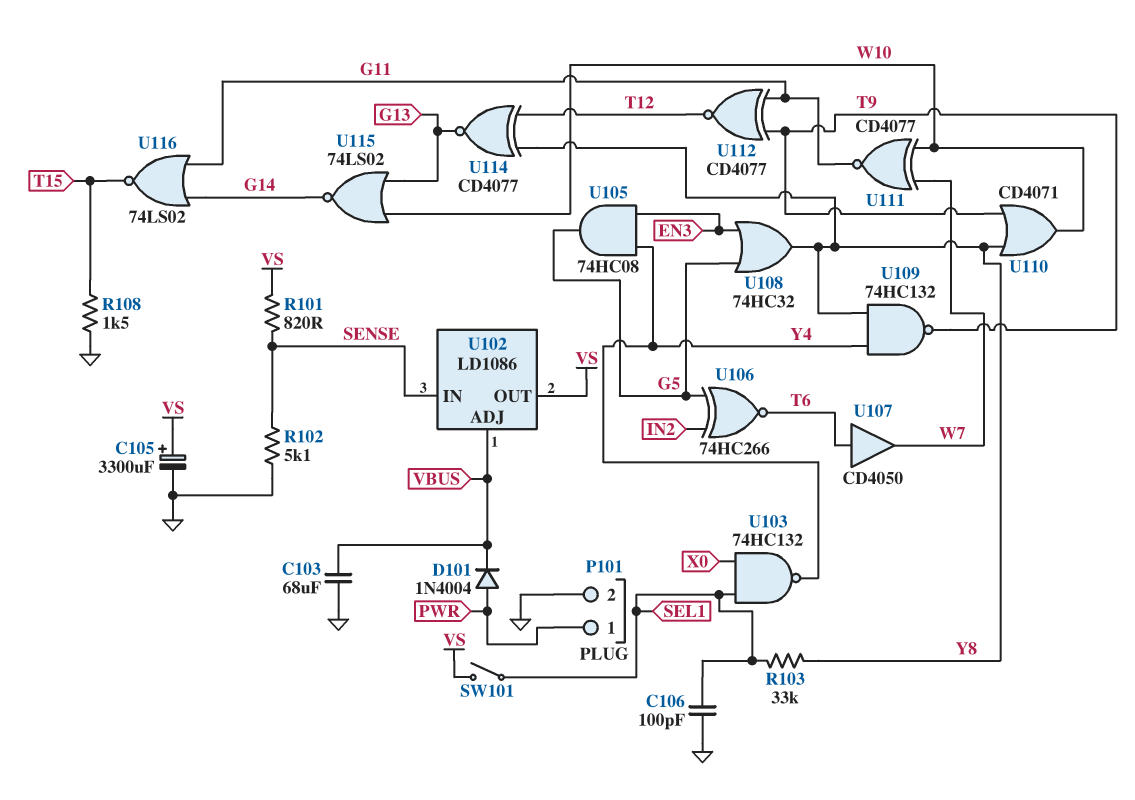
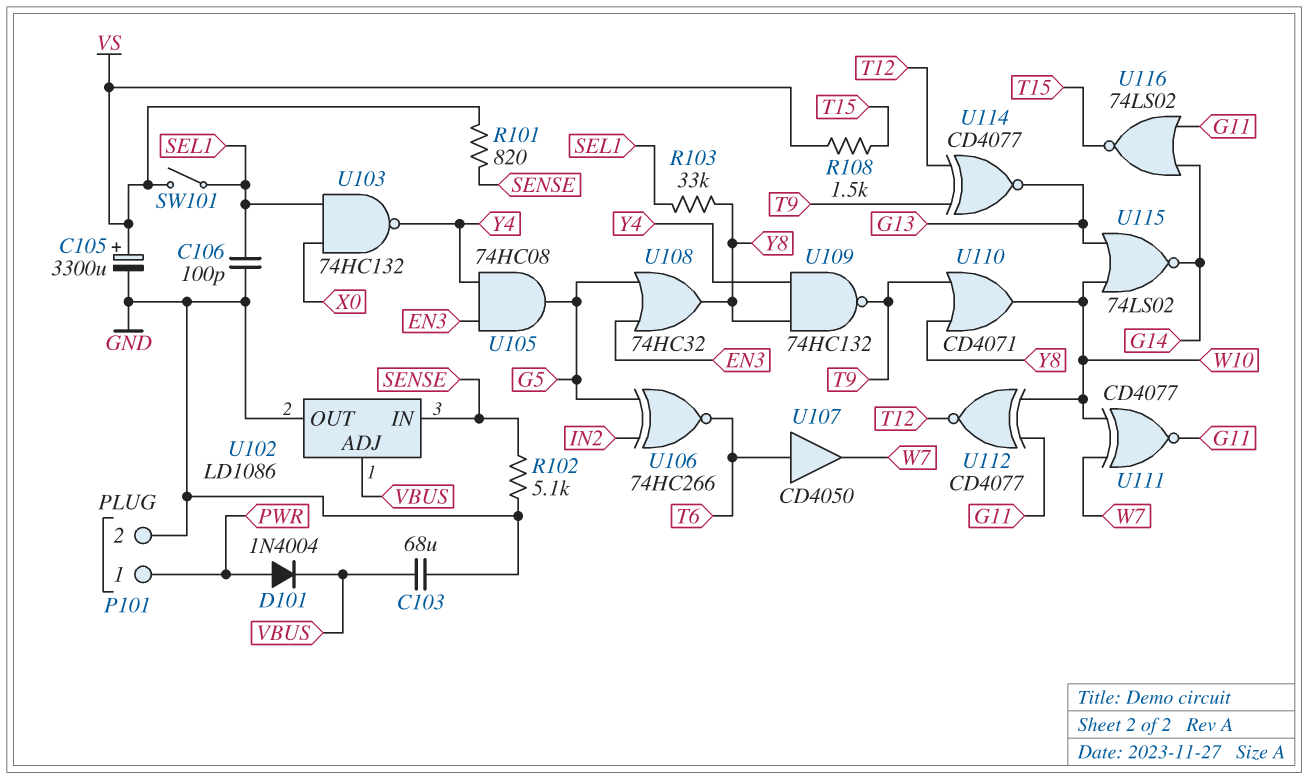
R108: 1.5k (GND, T15) -> 1.5k (T15, VS)
U102 pin OUT: VS -> GND
U112: XNOR CD4077 (in G11, in T9, out T12) -> XNOR CD4077 (in G11, in W10, out T12)
U114: XNOR CD4077 (in T12, in Y8, out G13) -> XNOR CD4077 (in T9, in T12, out G13)

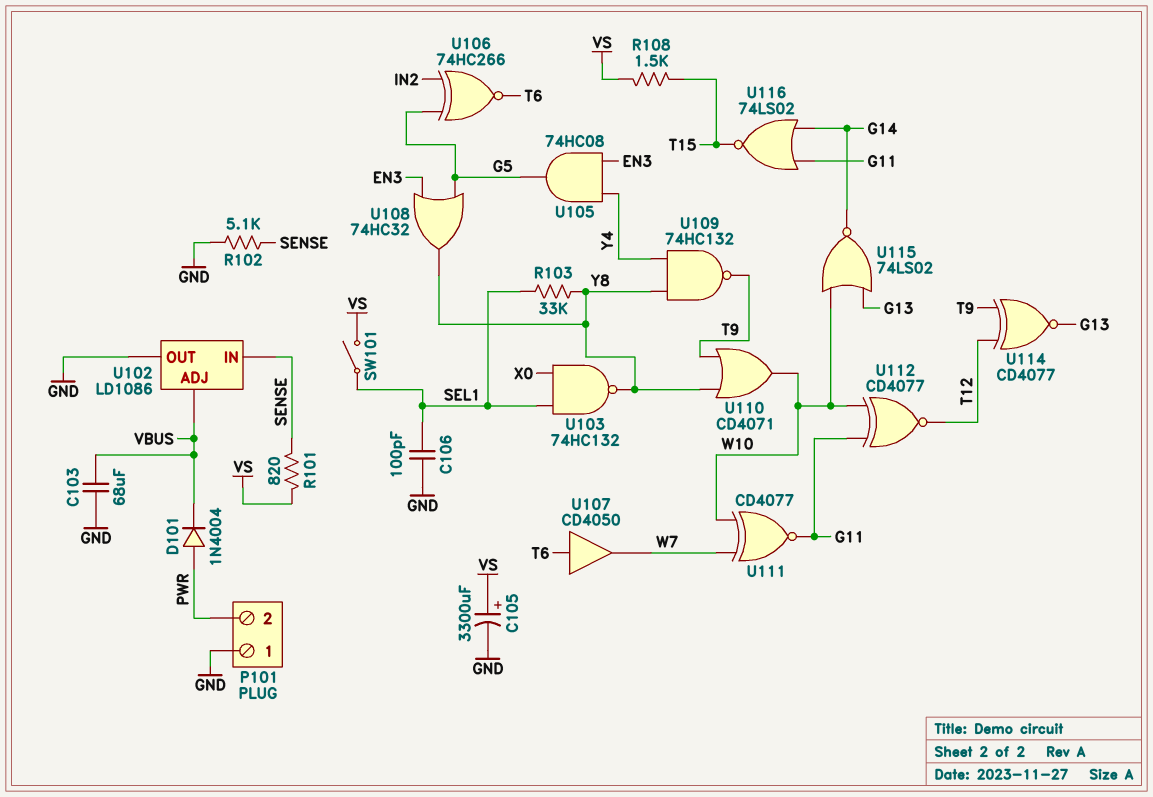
P101 pin 1: PWR -> GND
P101 pin 2: GND -> PWR
U103: NAND 74HC132 (in SEL1, in X0, out Y4) -> NAND 74HC132 (in SEL1, in X0, out Y8)

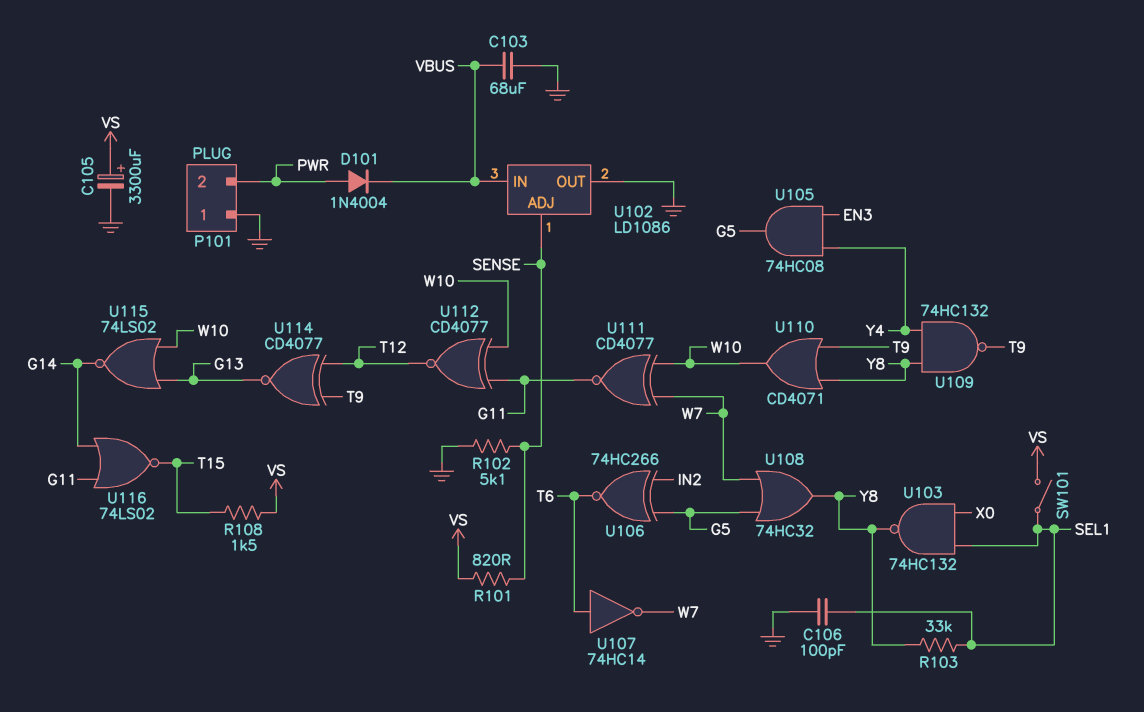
U102 pin ADJ: VBUS -> SENSE
U102 pin IN: SENSE -> VBUS
U107: buffer CD4050 (in T6, out W7) -> NOT 74HC14 (in T6, out W7)
U108: OR 74HC32 (in EN3, in G5, out Y8) -> OR 74HC32 (in G5, in W7, out Y8)

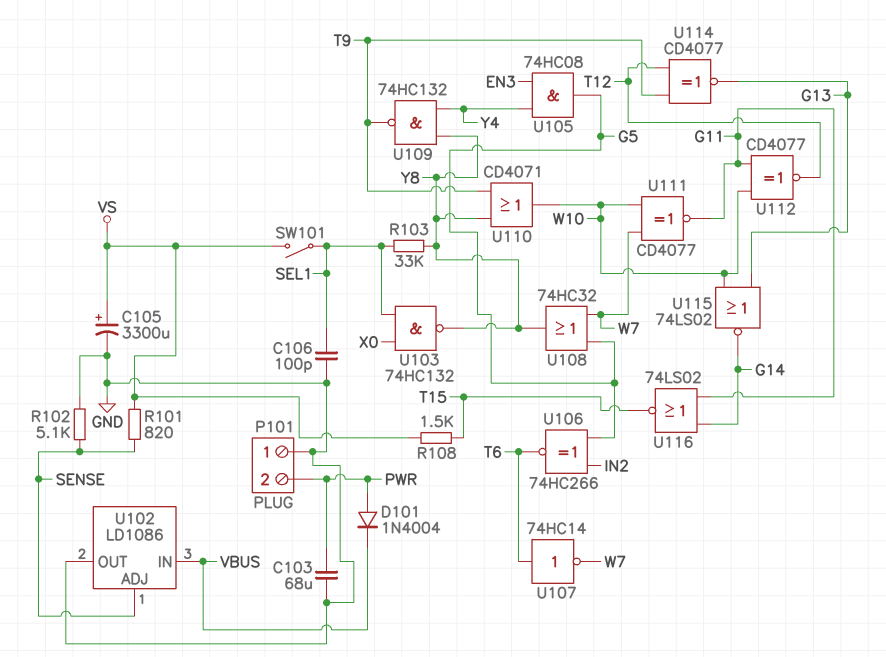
C103: 68uF (GND, VBUS) -> 68uF (GND, PWR)

